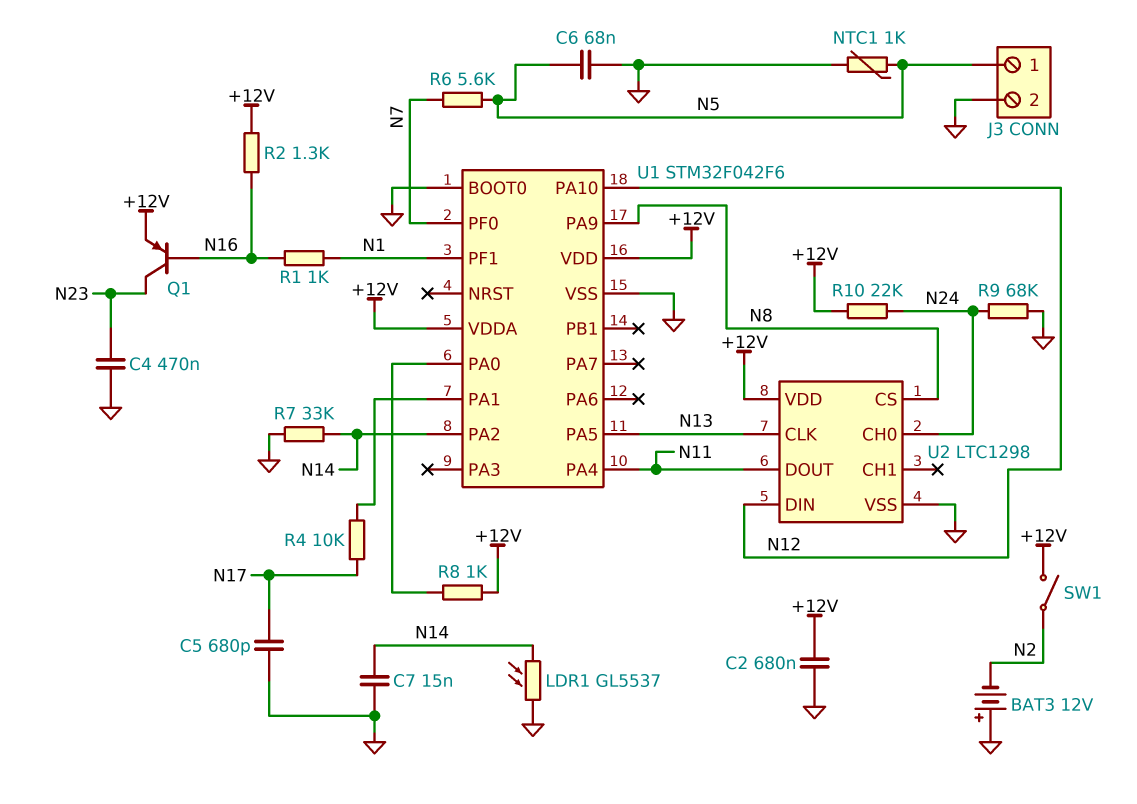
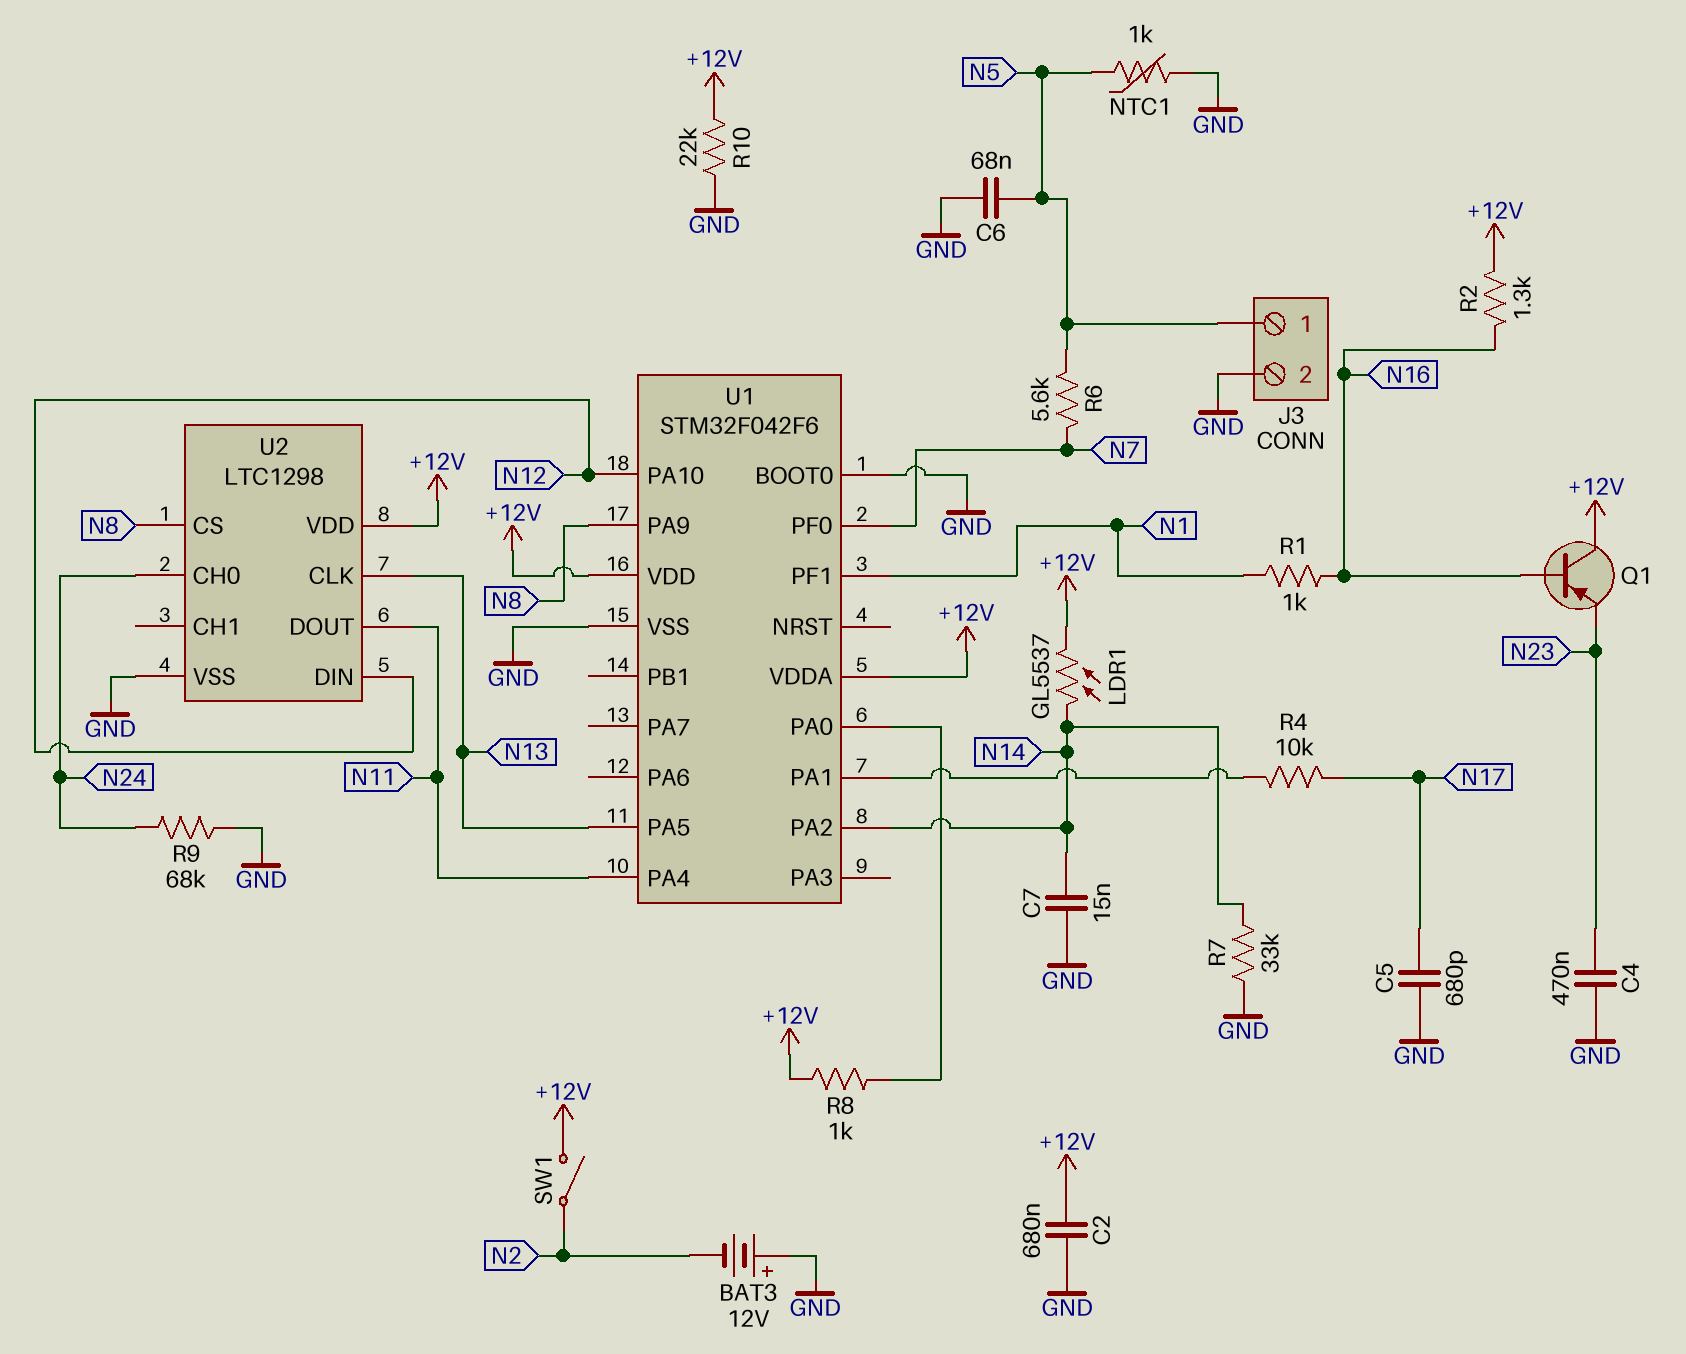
LDR1: GL5537 (GND, N14) -> GL5537 (+12V, N14)
Q1: PNP (B N16, C N23, E +12V) -> PNP (B N16, C +12V, E N23)
R10: 22k (+12V, N24) -> 22k (+12V, GND)

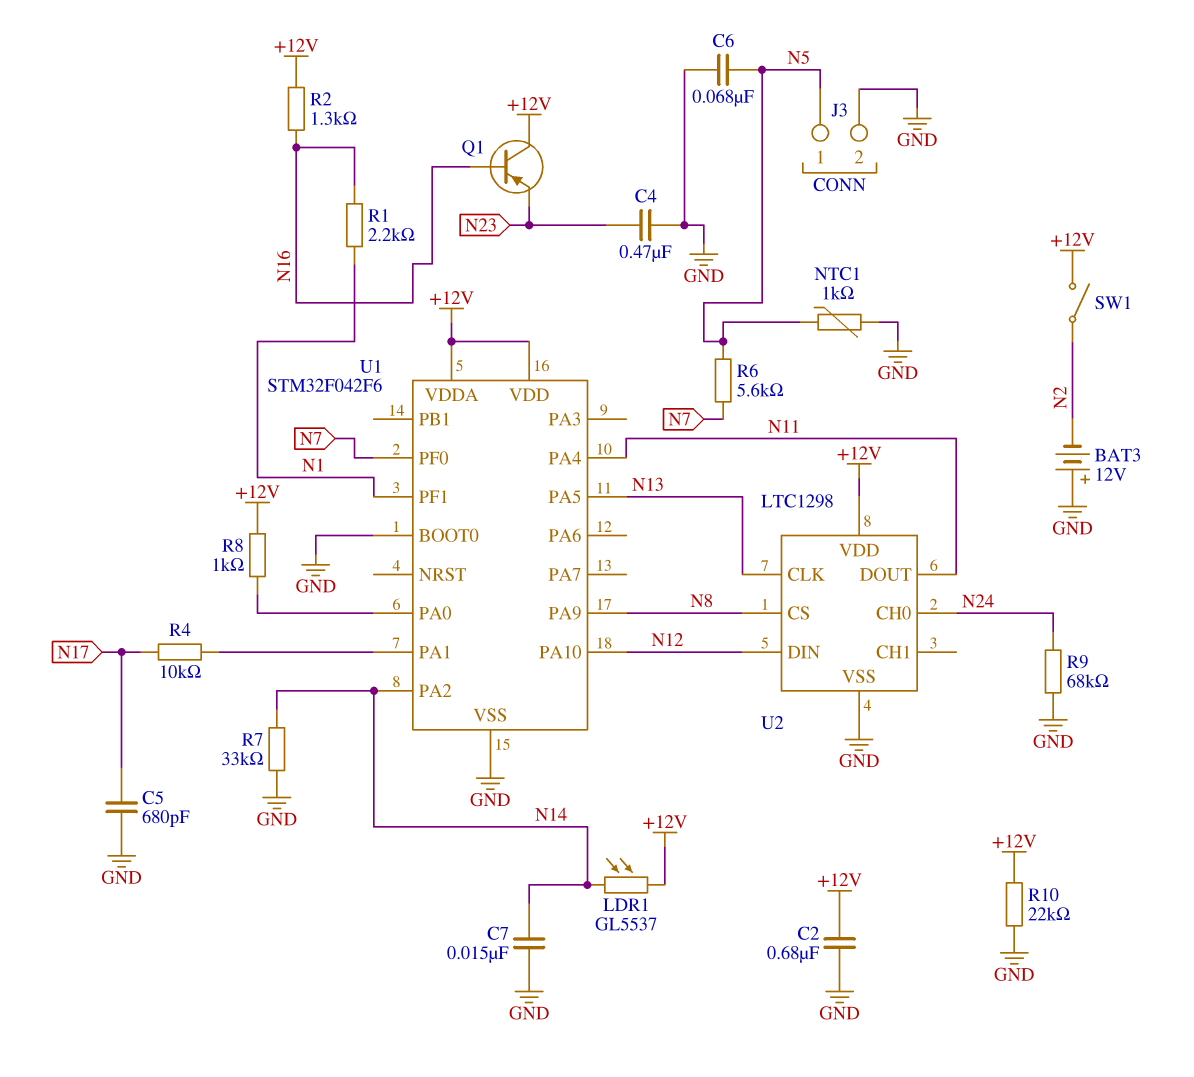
R1: 1k (N1, N16) -> 2.2k (N1, N16)

